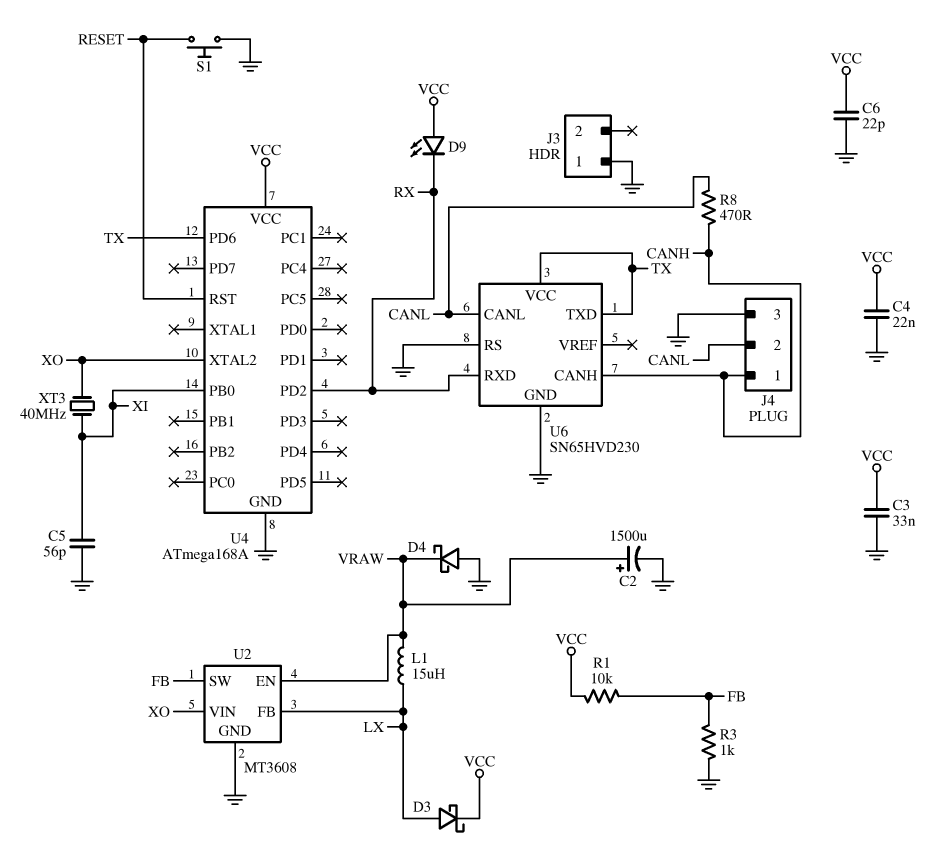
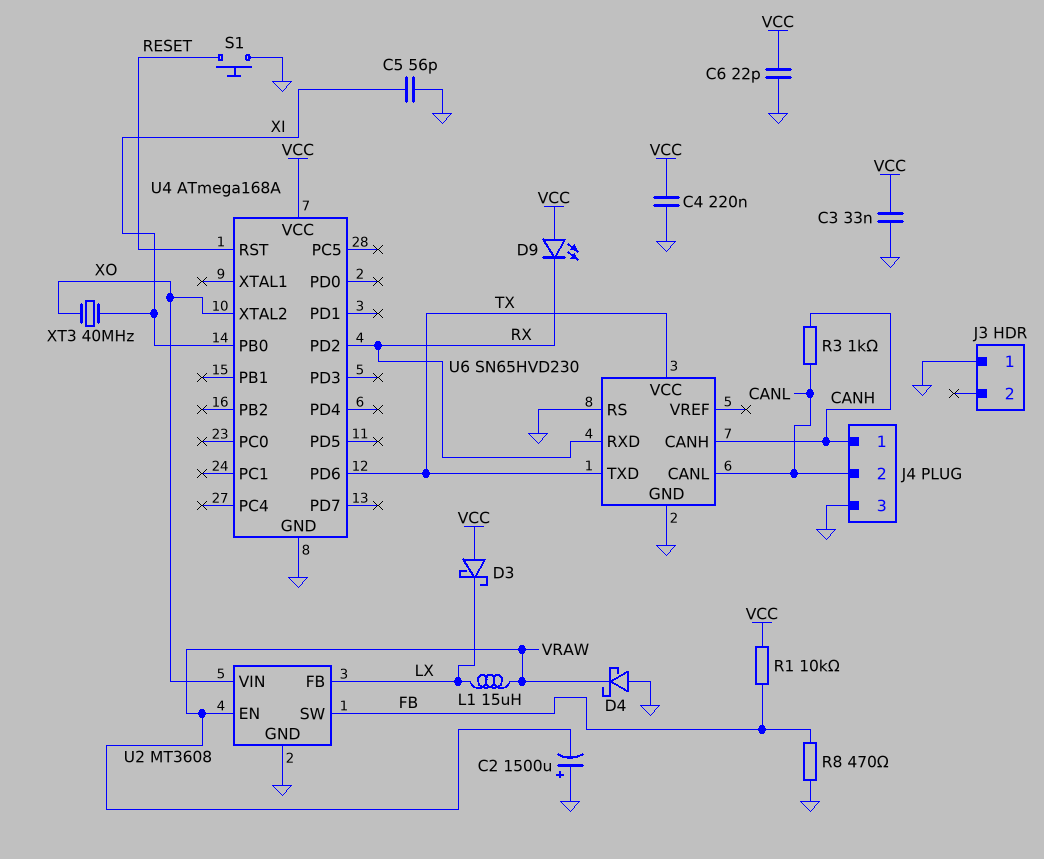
C2: 1500uF (plus VRAW, minus GND) -> 1500uF (plus GND, minus VRAW)
C4: 22nF (GND, VCC) -> 220nF (GND, VCC)
D3: schottky (A LX, K VCC) -> schottky (A VCC, K LX)
R3: 1k (FB, GND) -> 1k (CANH, CANL)
R8: 470 (CANH, CANL) -> 470 (FB, GND)

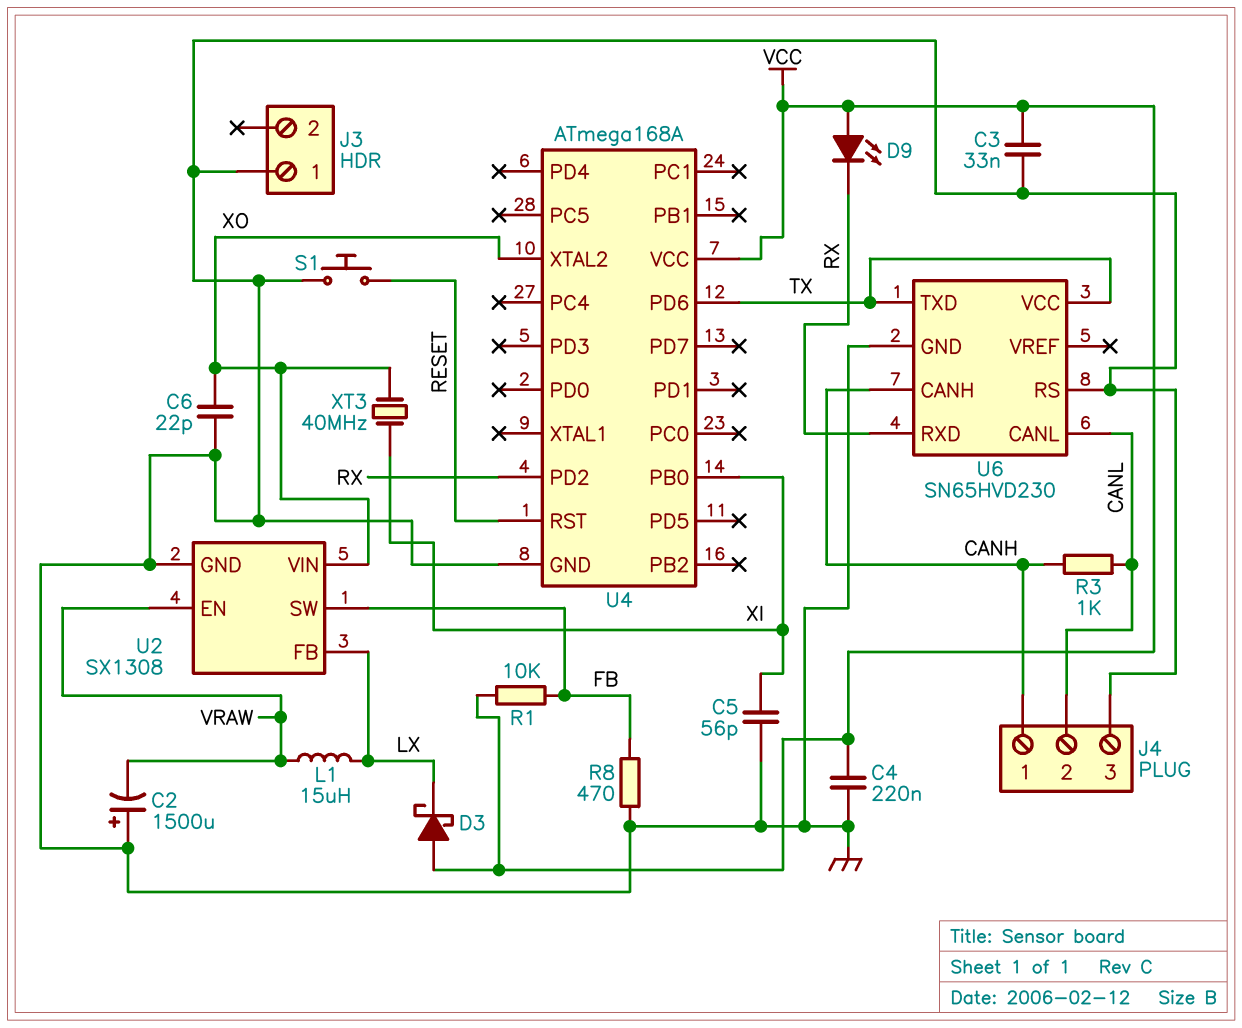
C6: 22pF (GND, VCC) -> 22pF (GND, XO)
D4: schottky (A GND, K VRAW) -> none
U2: MT3608 -> SX1308

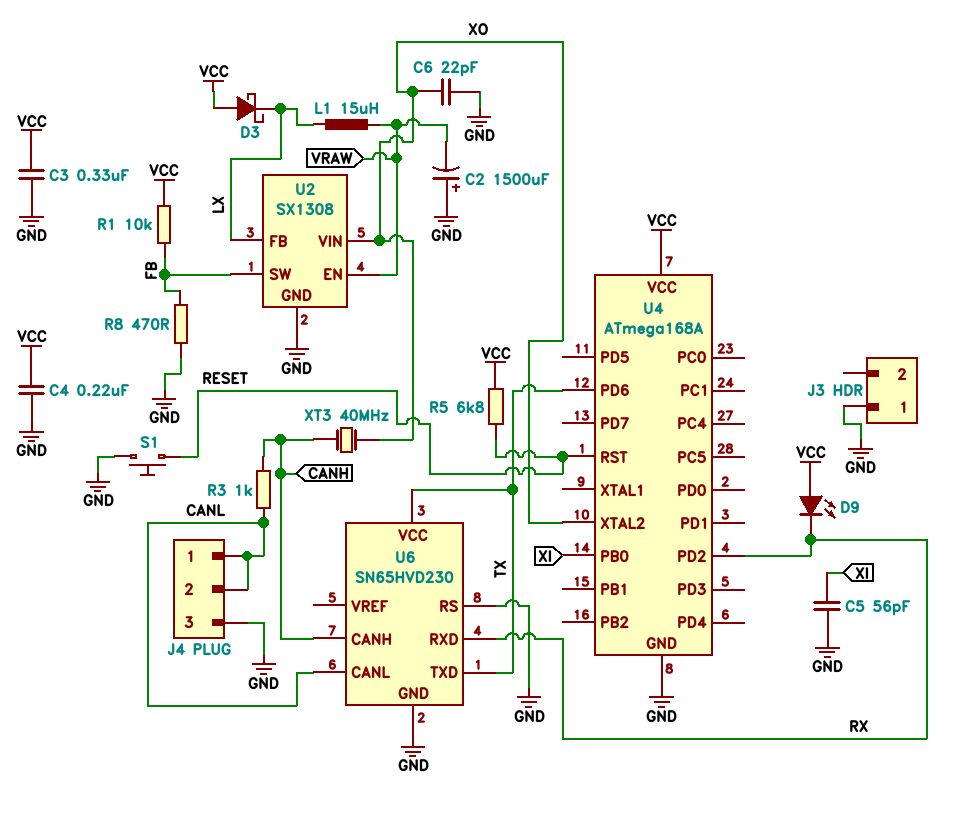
C3: 33nF (GND, VCC) -> 330nF (GND, VCC)
J4 pin 1: CANH -> CANL
R5: none -> 6.8k (RESET, VCC)
XT3: 40MHz (XI, XO) -> 40MHz (CANH, XO)

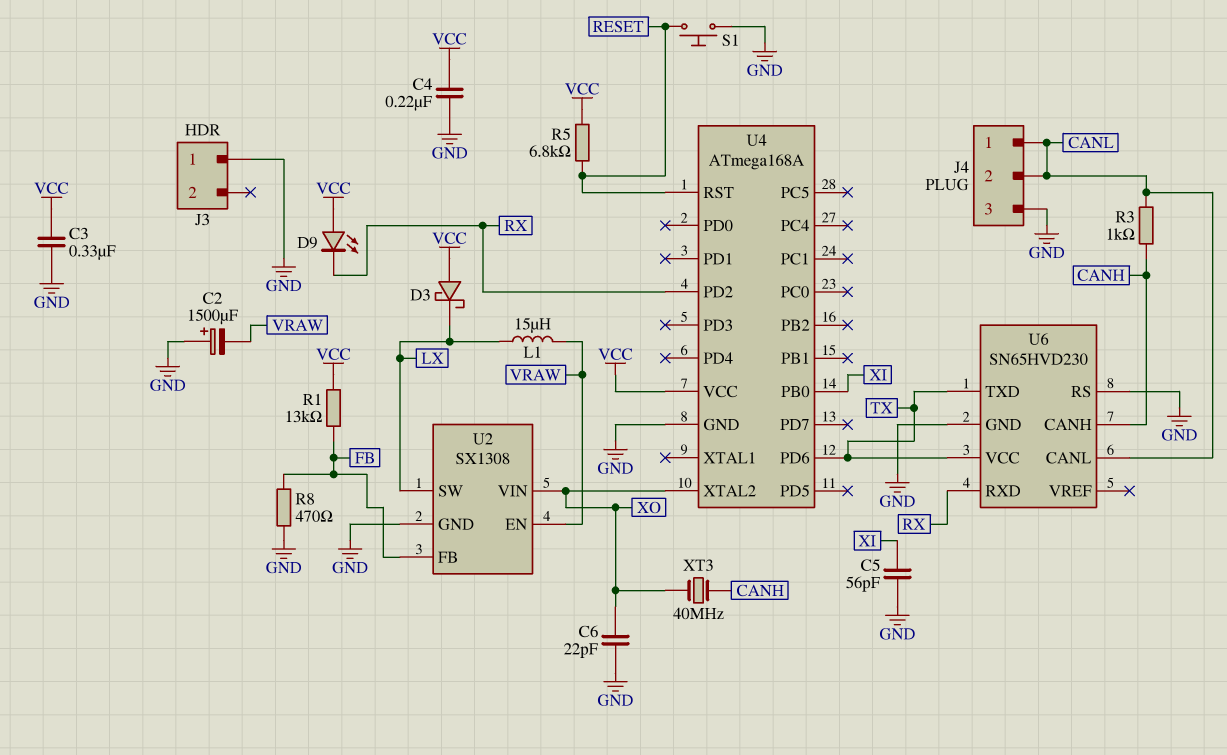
R1: 10k (FB, VCC) -> 13k (FB, VCC)
U2 pin FB: LX -> FB
U2 pin SW: FB -> LX

